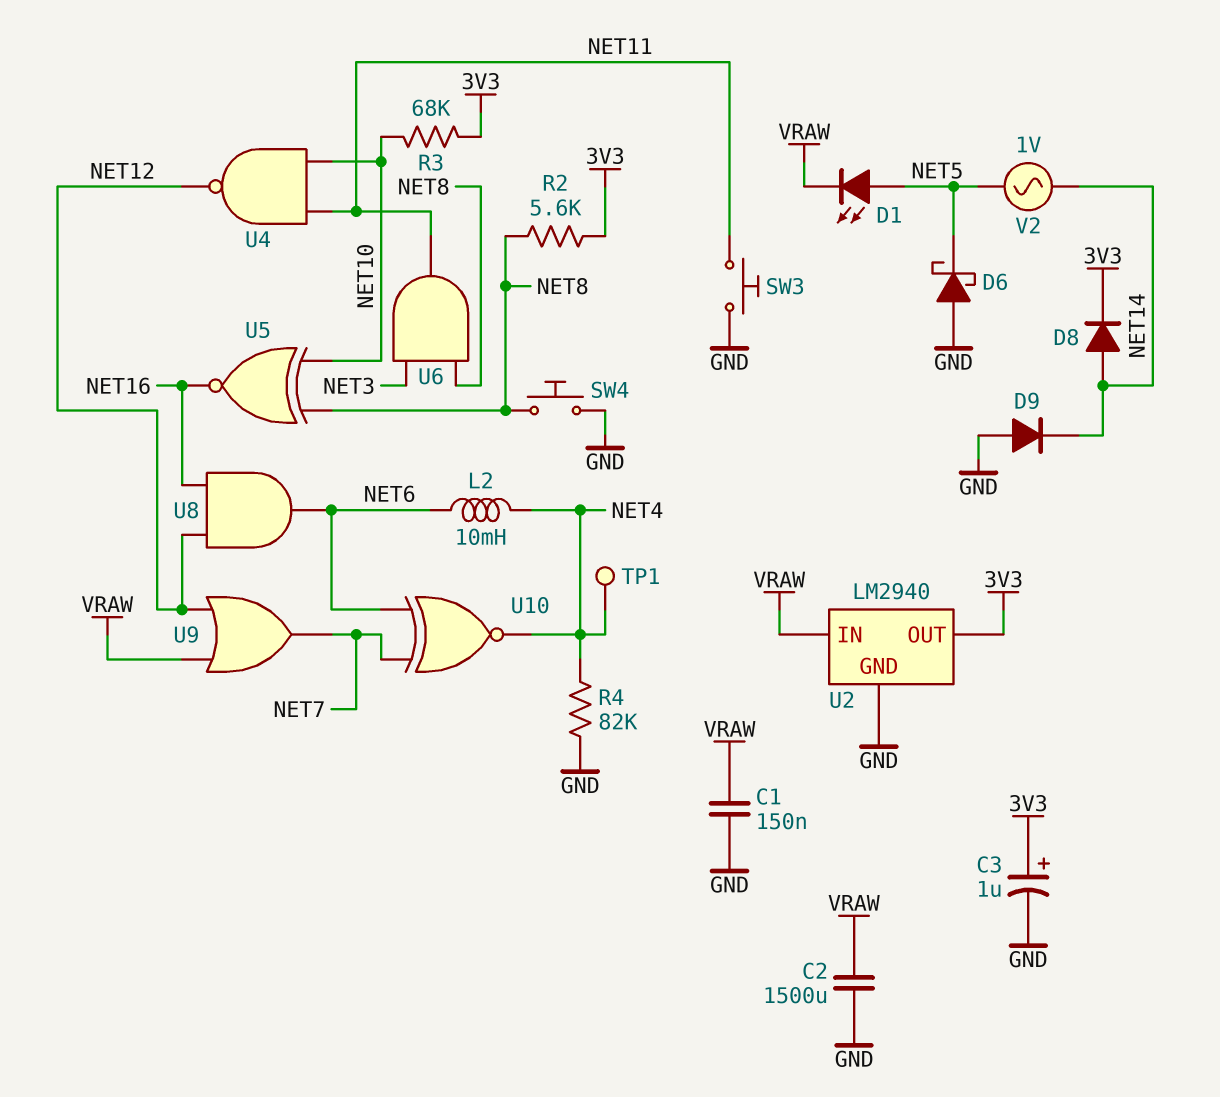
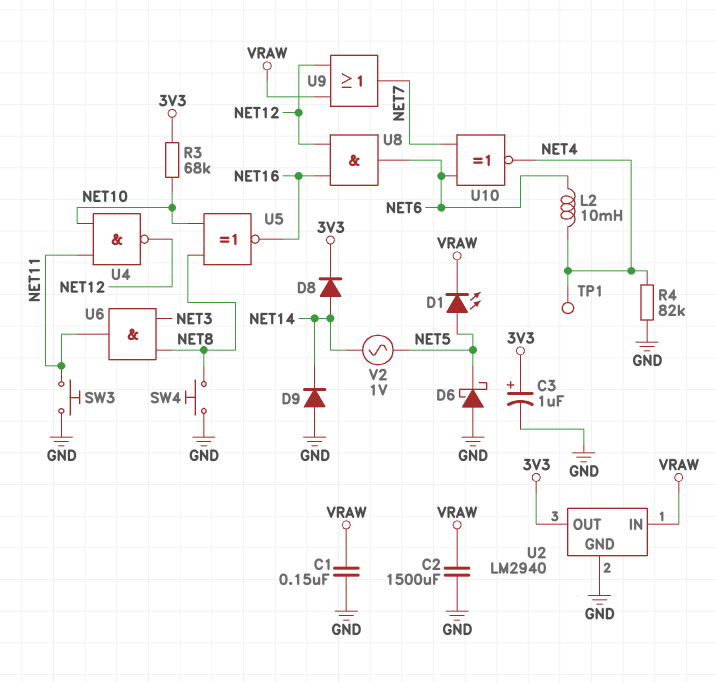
R2: 5.6k (3V3, NET8) -> none

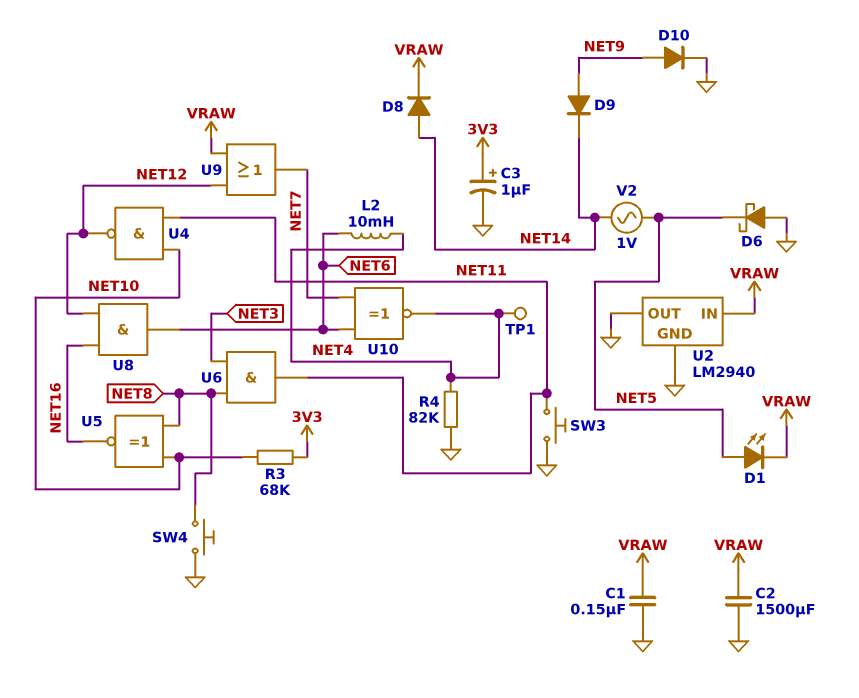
D8: diode (A NET14, K 3V3) -> diode (A NET14, K VRAW)
D9: diode (A GND, K NET14) -> diode (A NET9, K NET14)
D10: none -> diode (A NET9, K GND)
U2 pin OUT: 3V3 -> GND

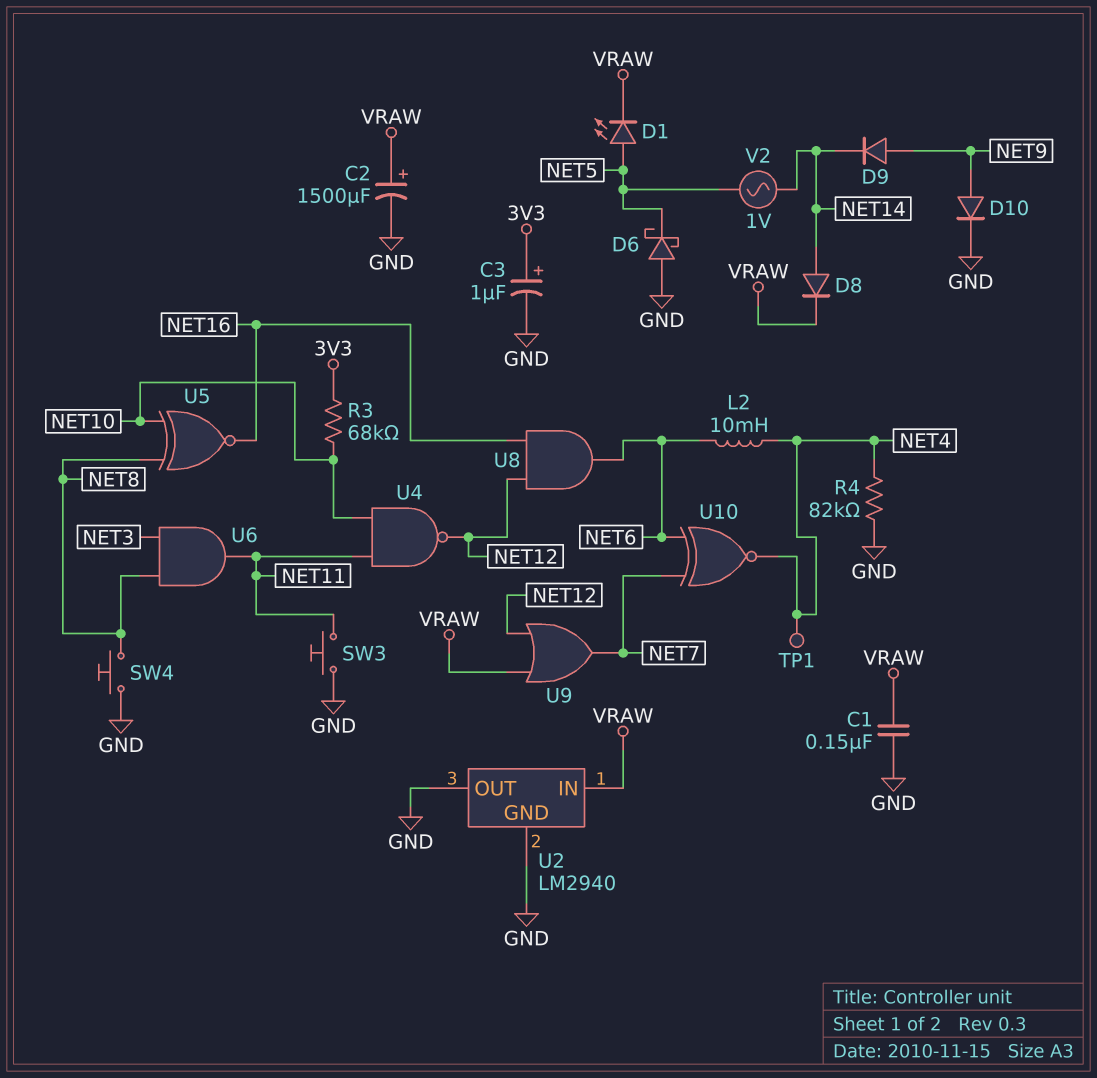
C2: 1500uF (GND, VRAW) -> 1500uF (plus VRAW, minus GND)

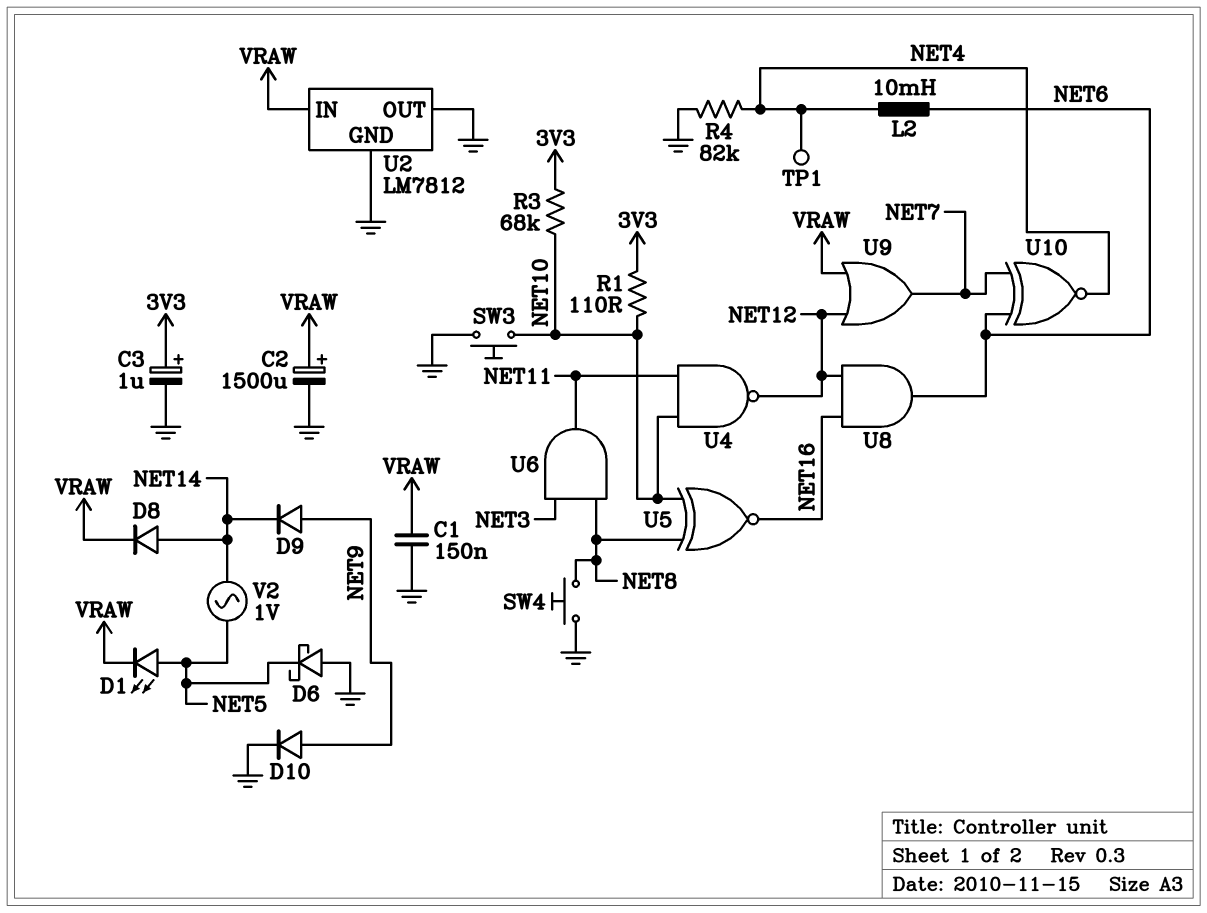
R1: none -> 110 (3V3, NET10)
SW3: button (GND, NET11) -> button (GND, NET10)
U2: LM2940 -> LM7812

